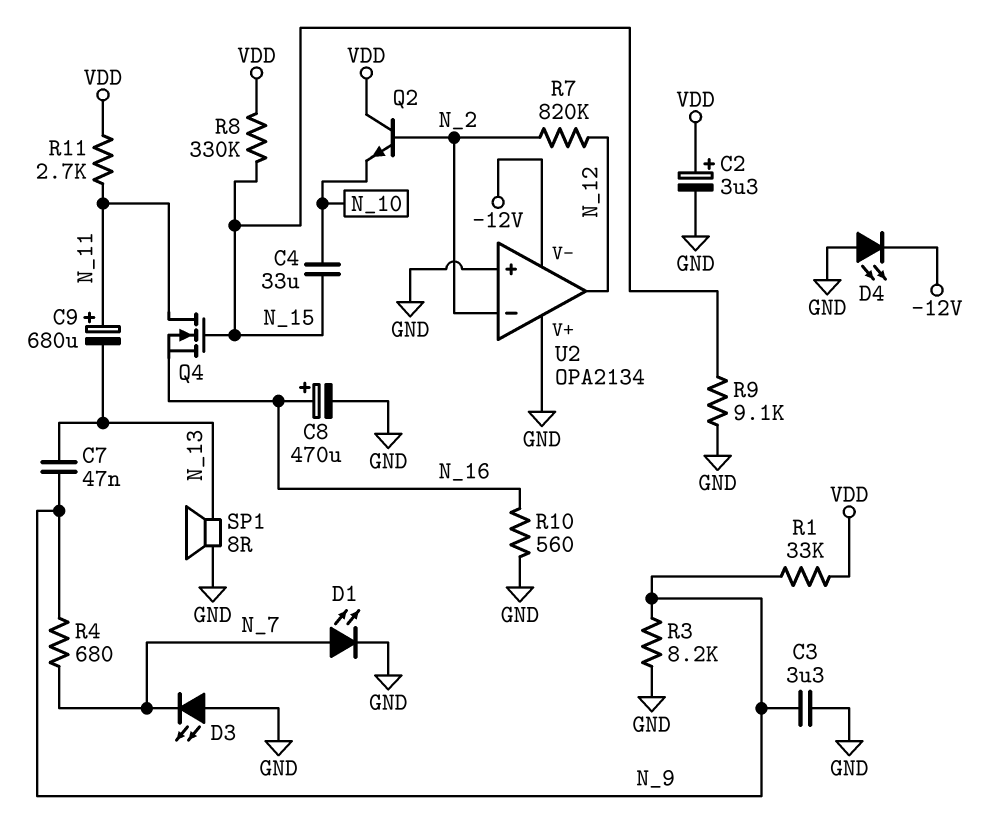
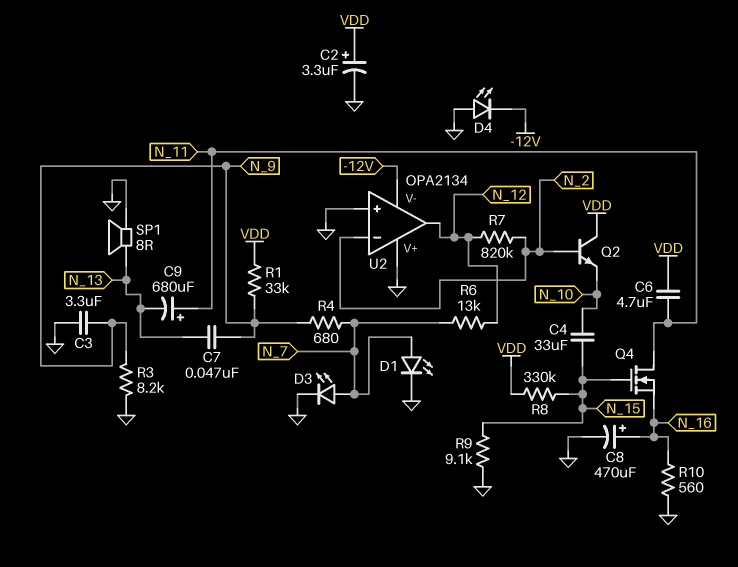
C6: none -> 4.7uF (N_11, VDD)
D3: LED (A GND, K N_7) -> LED (A N_7, K GND)
R6: none -> 13k (N_7, N_12)
R11: 2.7k (N_11, VDD) -> none

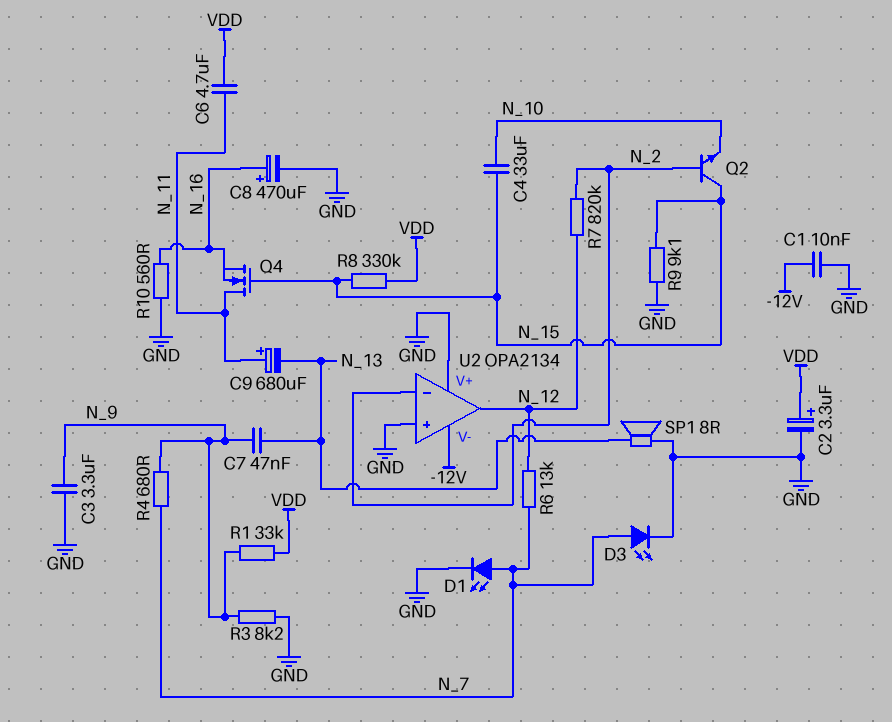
C1: none -> 10nF (-12V, GND)
D4: LED (A GND, K -12V) -> none
Q2: NPN (B N_2, C VDD, E N_10) -> NPN (B N_2, C N_15, E N_10)

